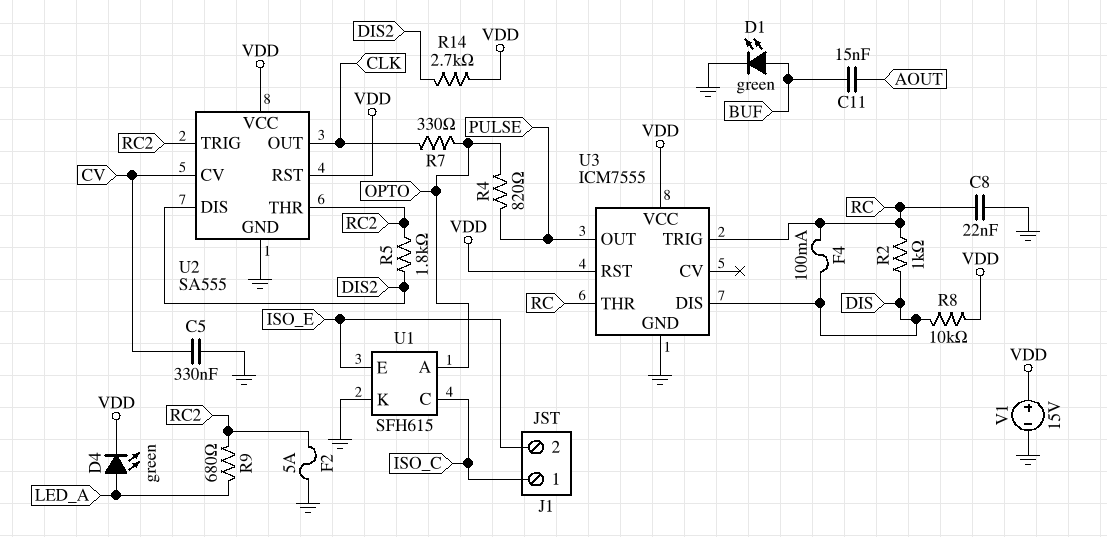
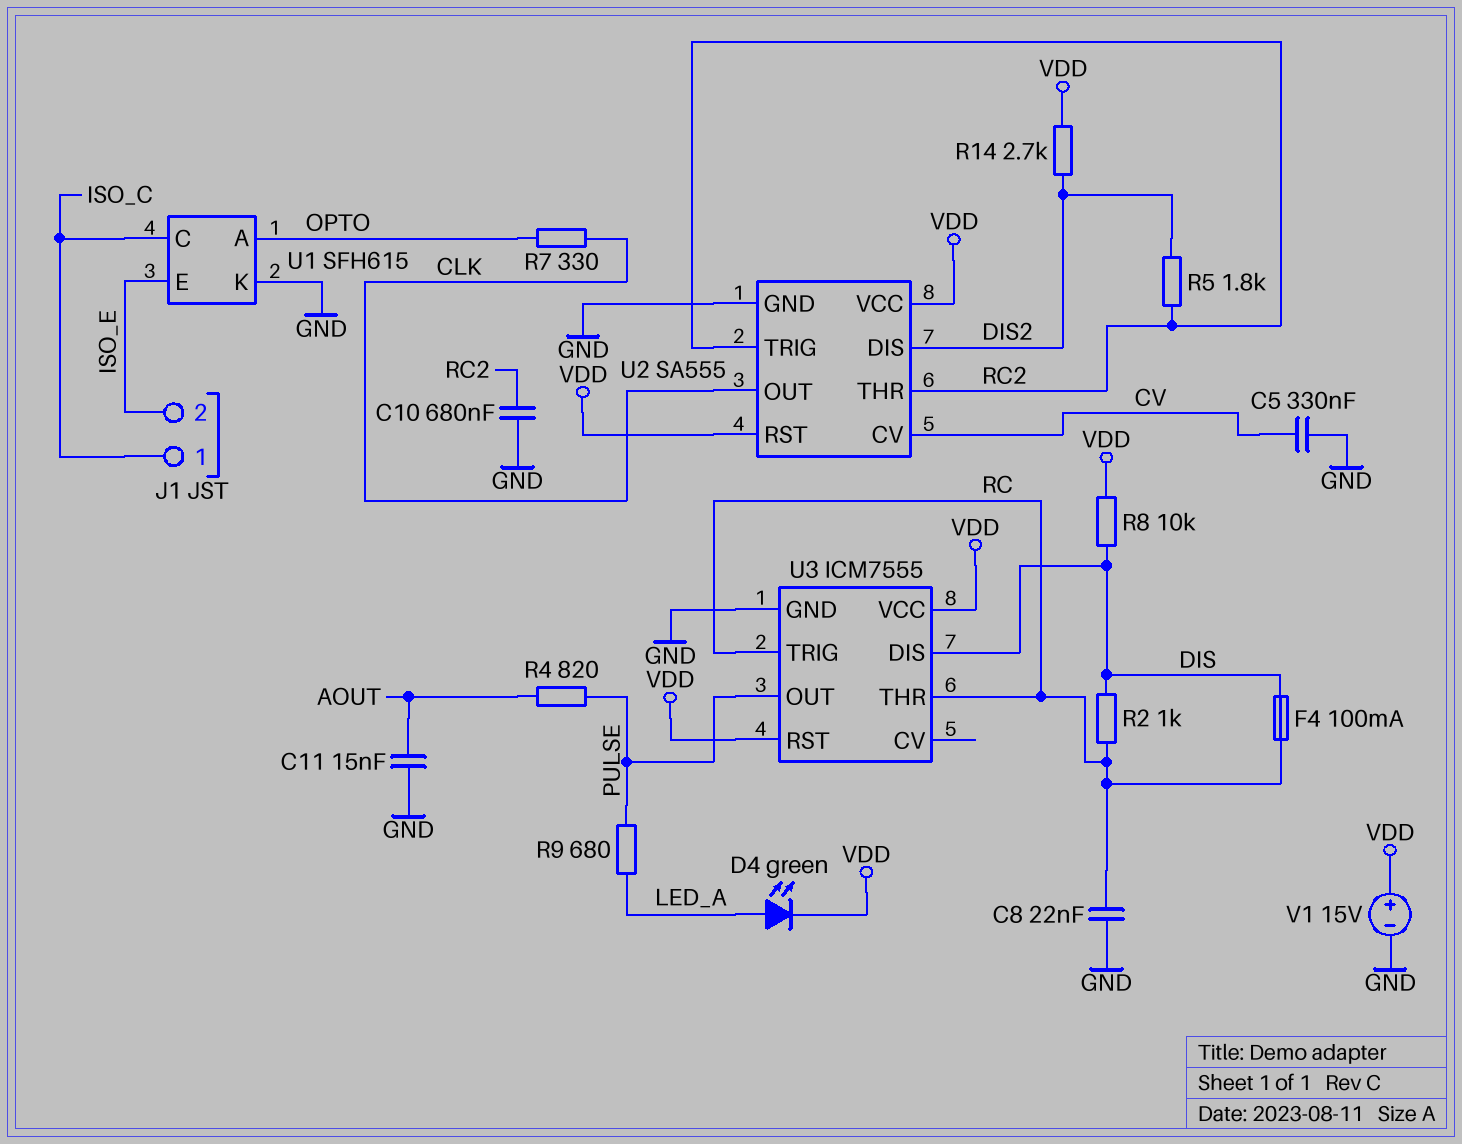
C10: none -> 680nF (GND, RC2)
C11: 15nF (AOUT, BUF) -> 15nF (AOUT, GND)
D1: LED green (A BUF, K GND) -> none
F2: 5A (GND, RC2) -> none
R4: 820 (OPTO, PULSE) -> 820 (AOUT, PULSE)
R9: 680 (LED_A, RC2) -> 680 (LED_A, PULSE)

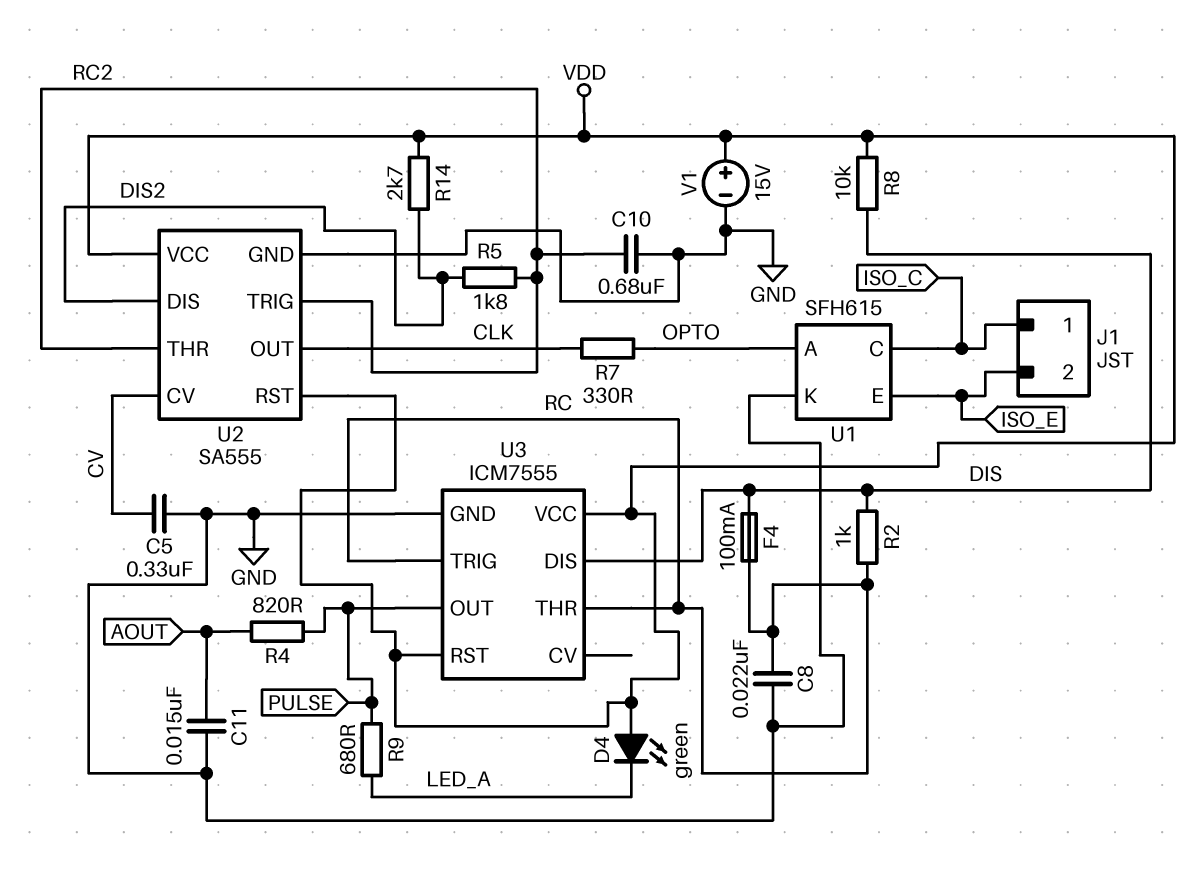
D4: LED green (A LED_A, K VDD) -> LED green (A VDD, K LED_A)

